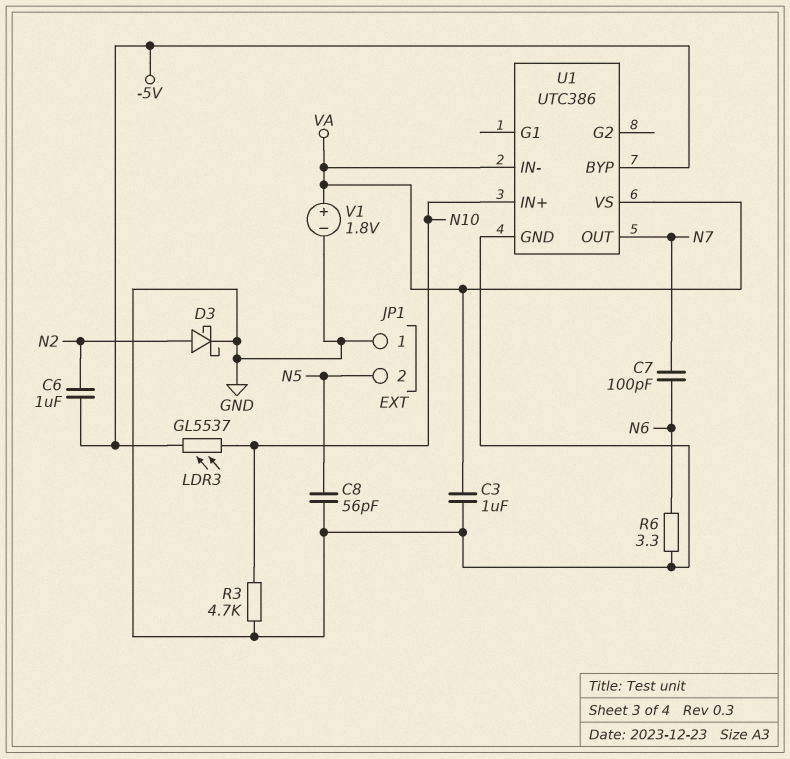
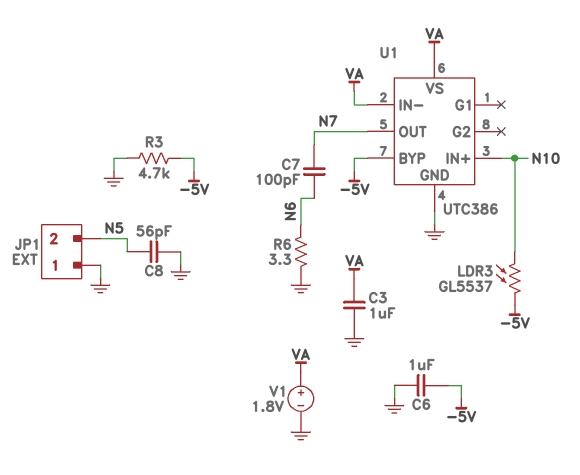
C6: 1uF (-5V, N2) -> 1uF (-5V, GND)
D3: schottky (A N2, K GND) -> none
R3: 4.7k (GND, N10) -> 4.7k (-5V, GND)

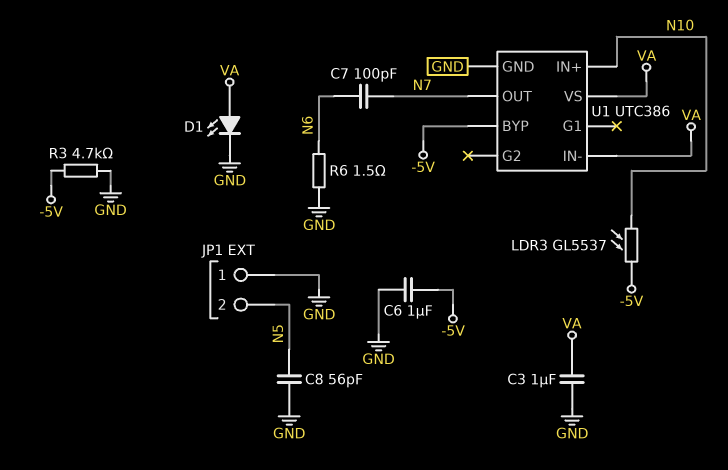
D1: none -> LED (A VA, K GND)
R6: 3.3 (GND, N6) -> 1.5 (GND, N6)
V1: 1.8V (plus VA, minus GND) -> none

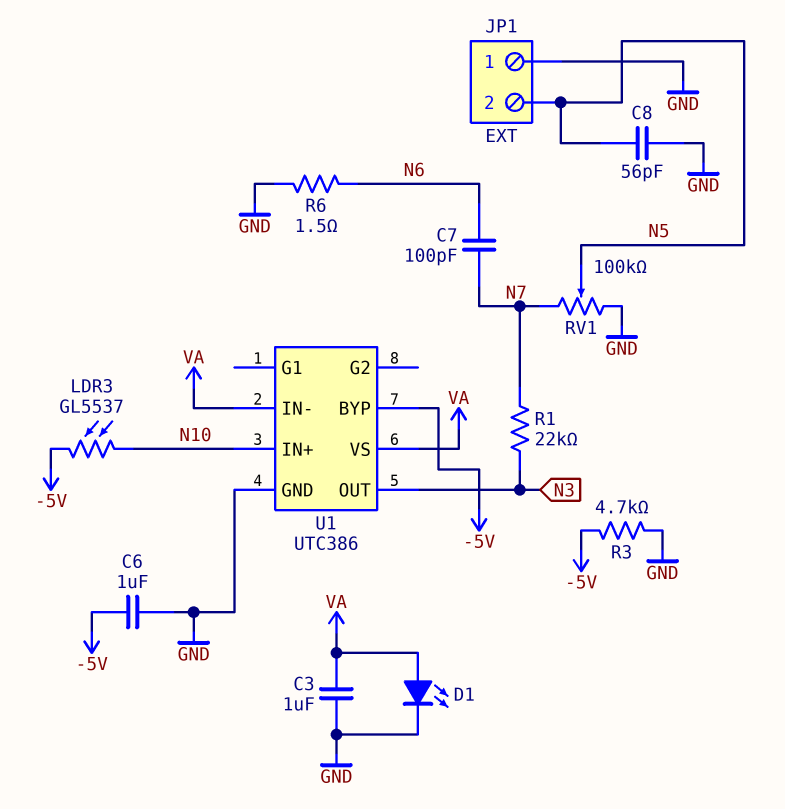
R1: none -> 22k (N3, N7)
RV1: none -> 100k (GND, N7, wiper N5)
U1 pin OUT: N7 -> N3

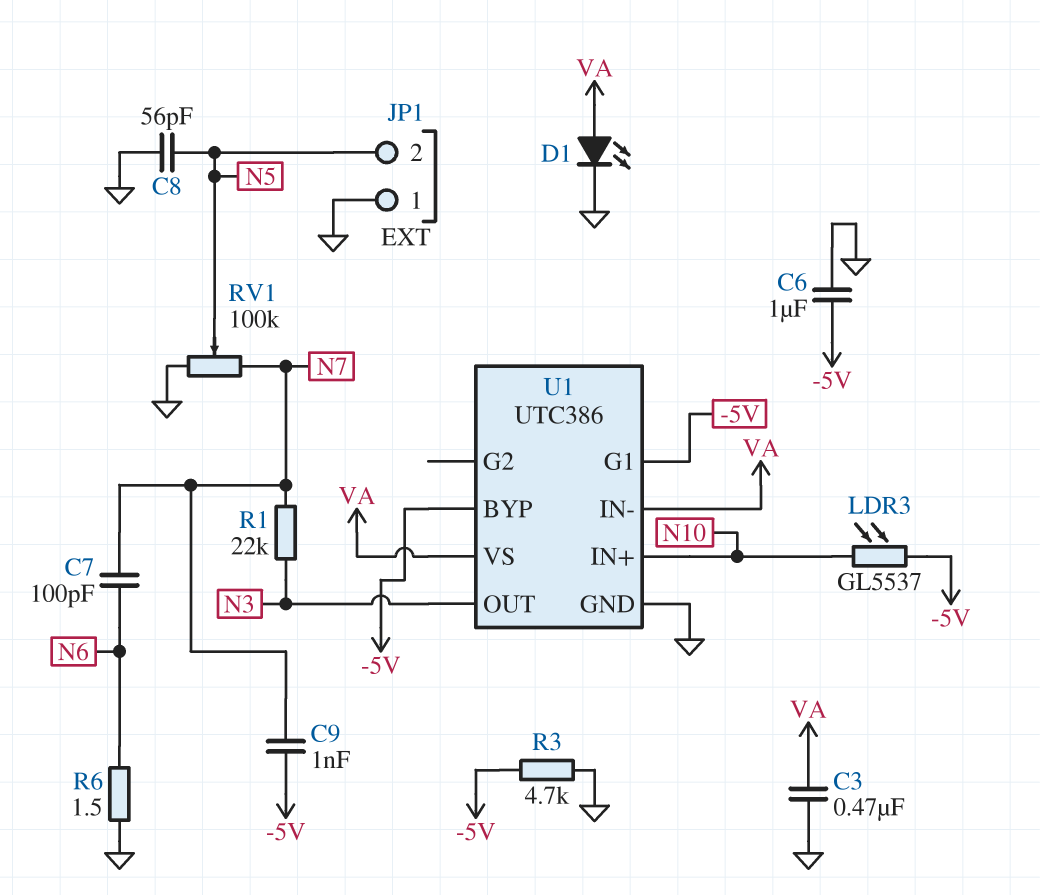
C3: 1uF (GND, VA) -> 470nF (GND, VA)
C9: none -> 1nF (-5V, N7)
U1 pin G1: none -> -5V

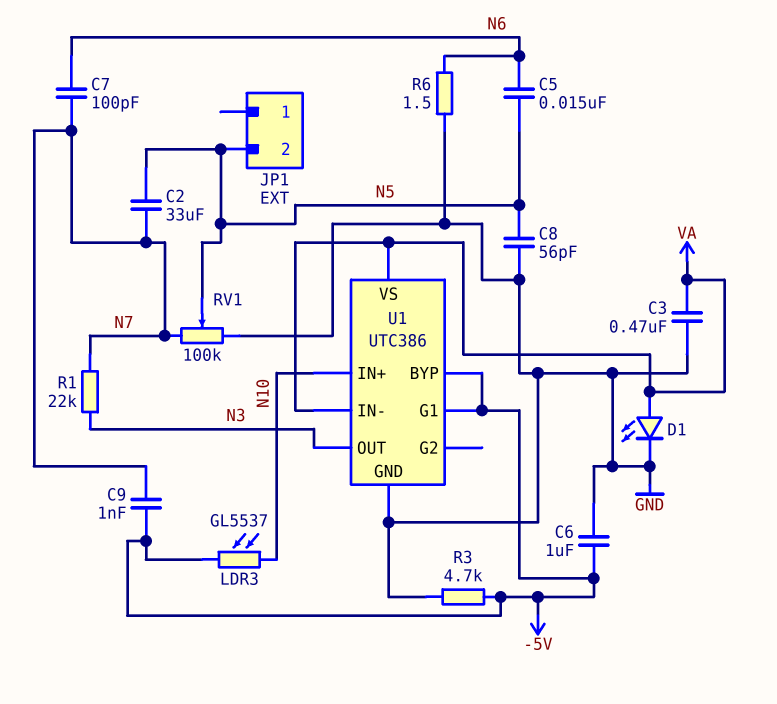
C2: none -> 33uF (N5, N7)
C5: none -> 15nF (N5, N6)
JP1 pin 1: GND -> none

